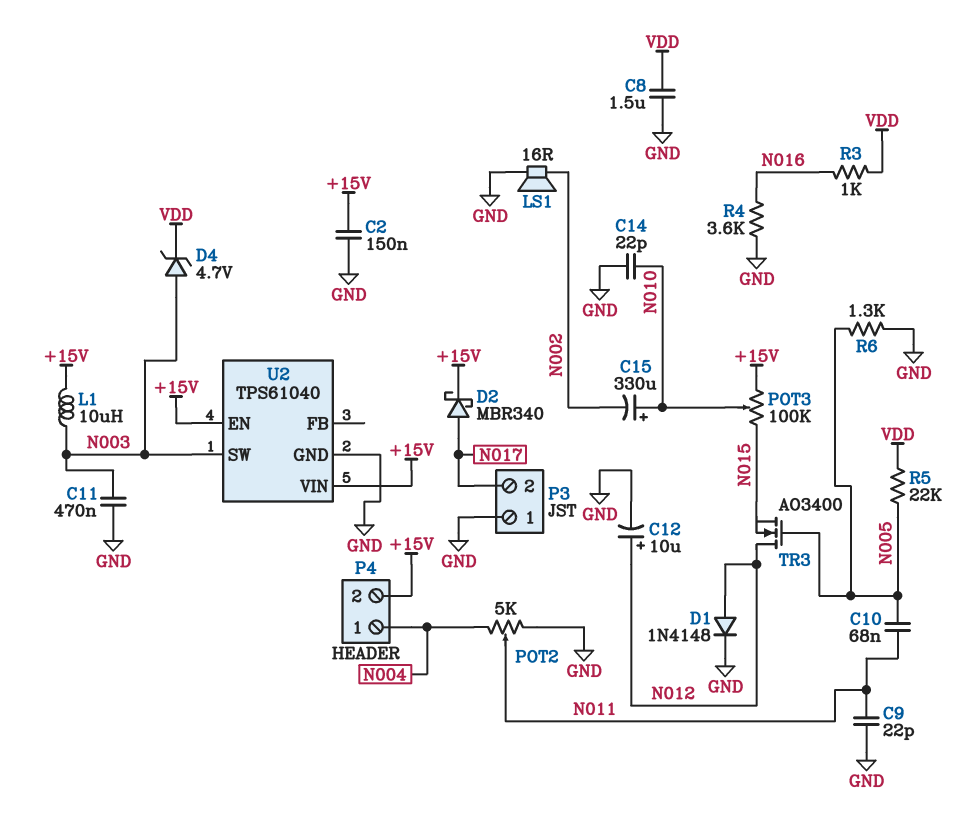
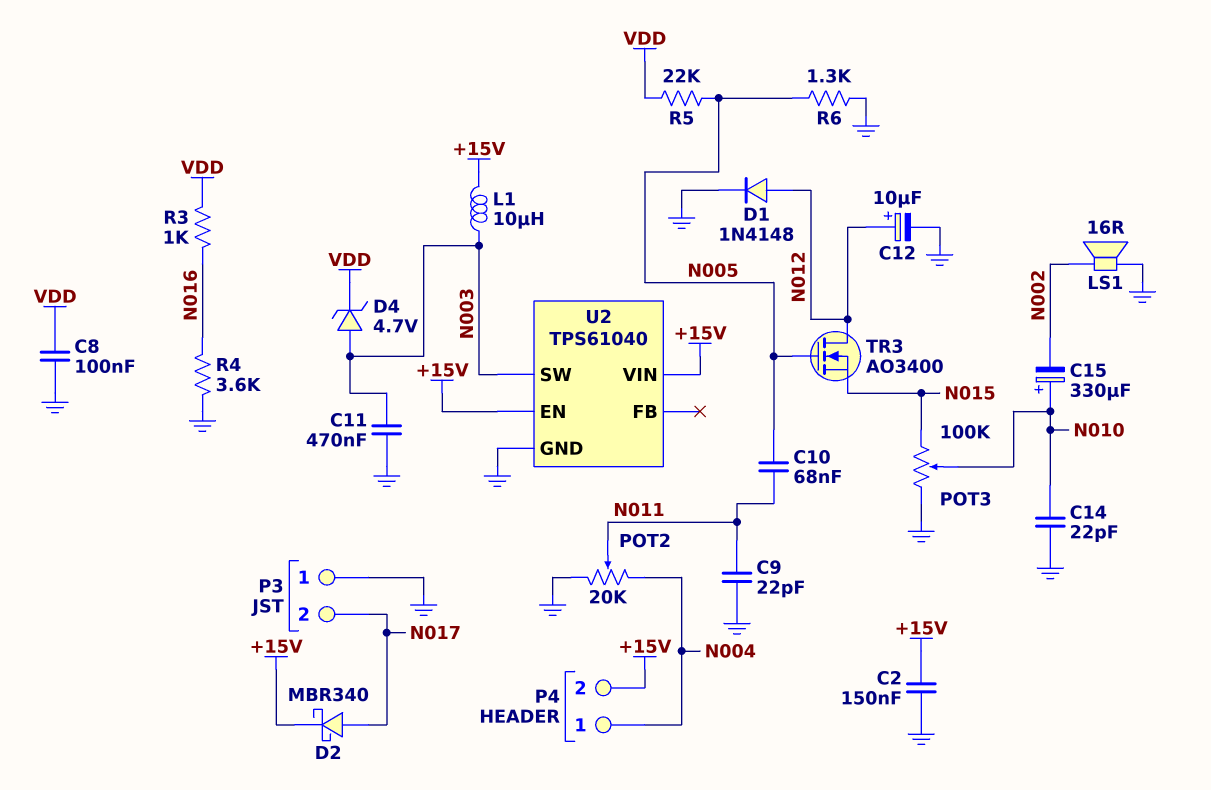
C8: 1.5uF (GND, VDD) -> 100nF (GND, VDD)
POT2: 5k (GND, N004, wiper N011) -> 20k (GND, N004, wiper N011)
POT3: 100k (+15V, N015, wiper N010) -> 100k (GND, N015, wiper N010)

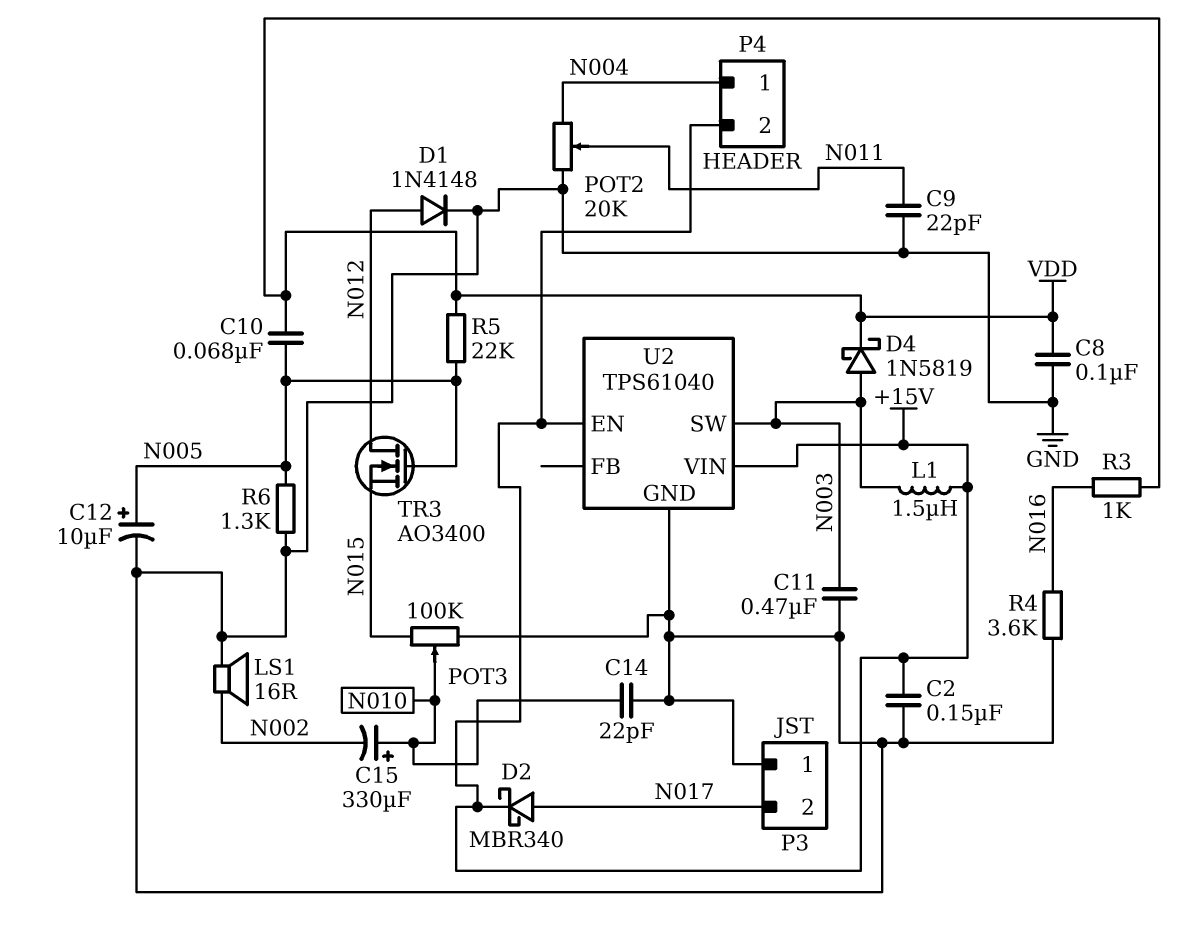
C10: 68nF (N005, N011) -> 68nF (N005, VDD)
C12: 10uF (plus N012, minus GND) -> 10uF (plus N005, minus GND)
D4: zener 4.7V (A N003, K VDD) -> schottky 1N5819 (A N003, K VDD)
L1: 10uH (+15V, N003) -> 1.5uH (+15V, N003)

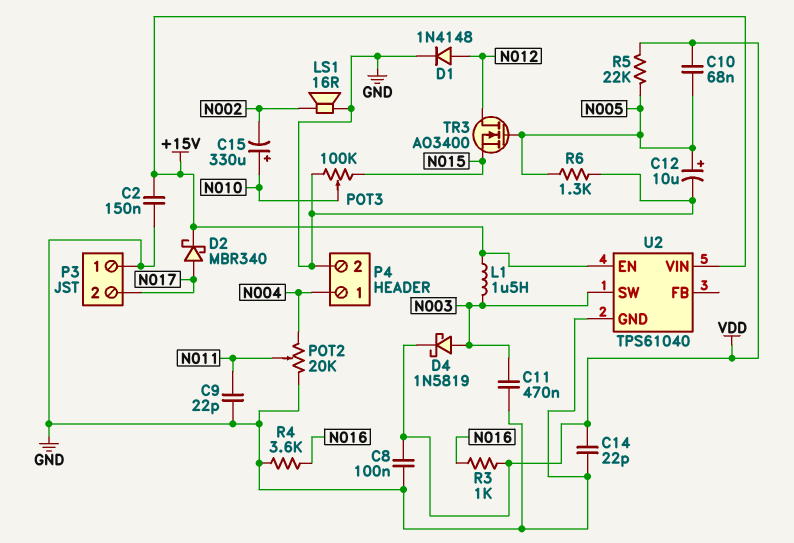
C14: 22pF (GND, N010) -> 22pF (GND, VDD)
P4 pin 2: +15V -> GND

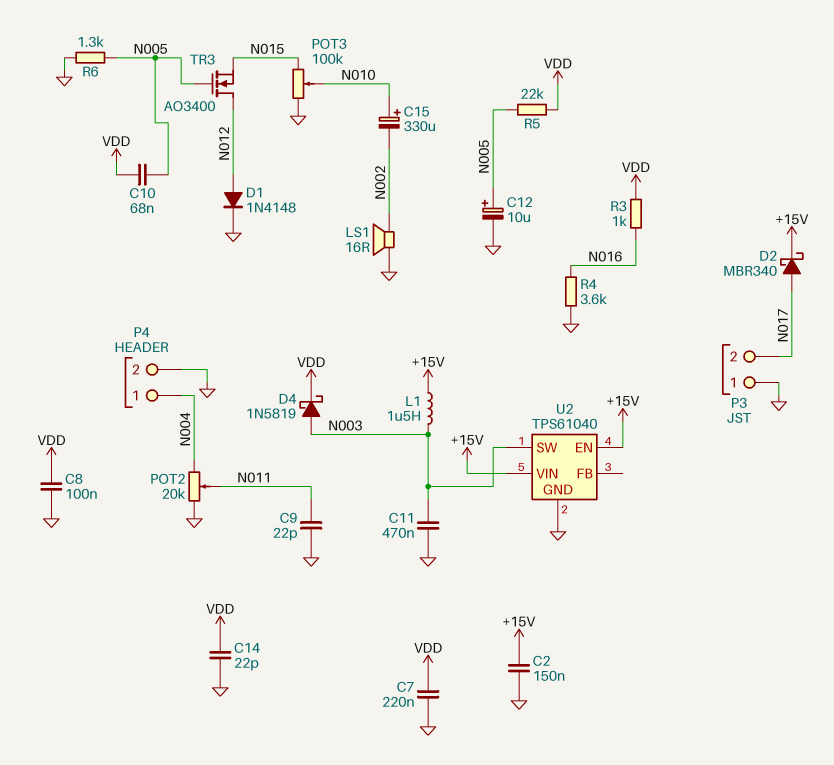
C7: none -> 220nF (GND, VDD)

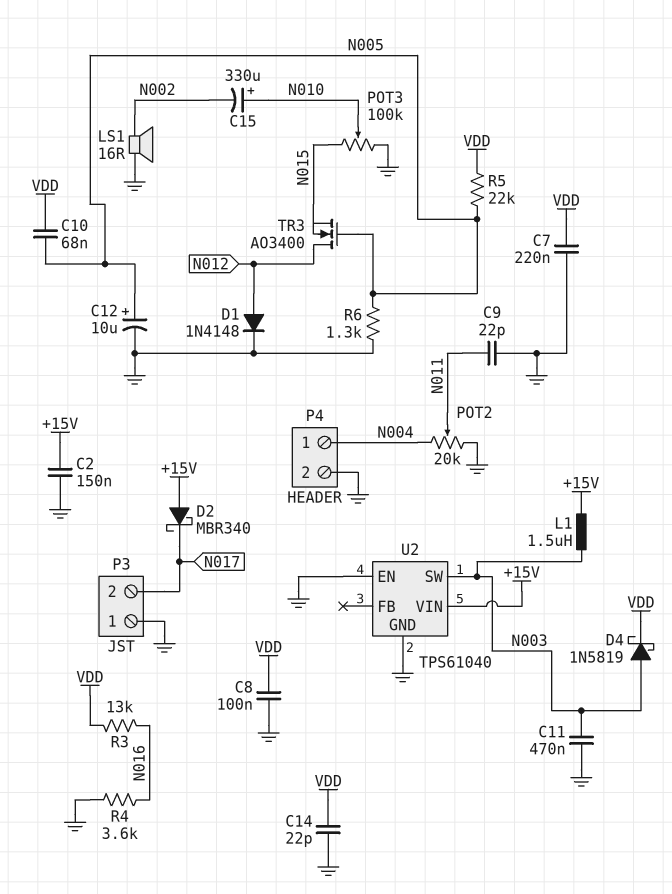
D2: schottky MBR340 (A N017, K +15V) -> schottky MBR340 (A +15V, K N017)
R3: 1k (N016, VDD) -> 13k (N016, VDD)
U2 pin EN: +15V -> GND

